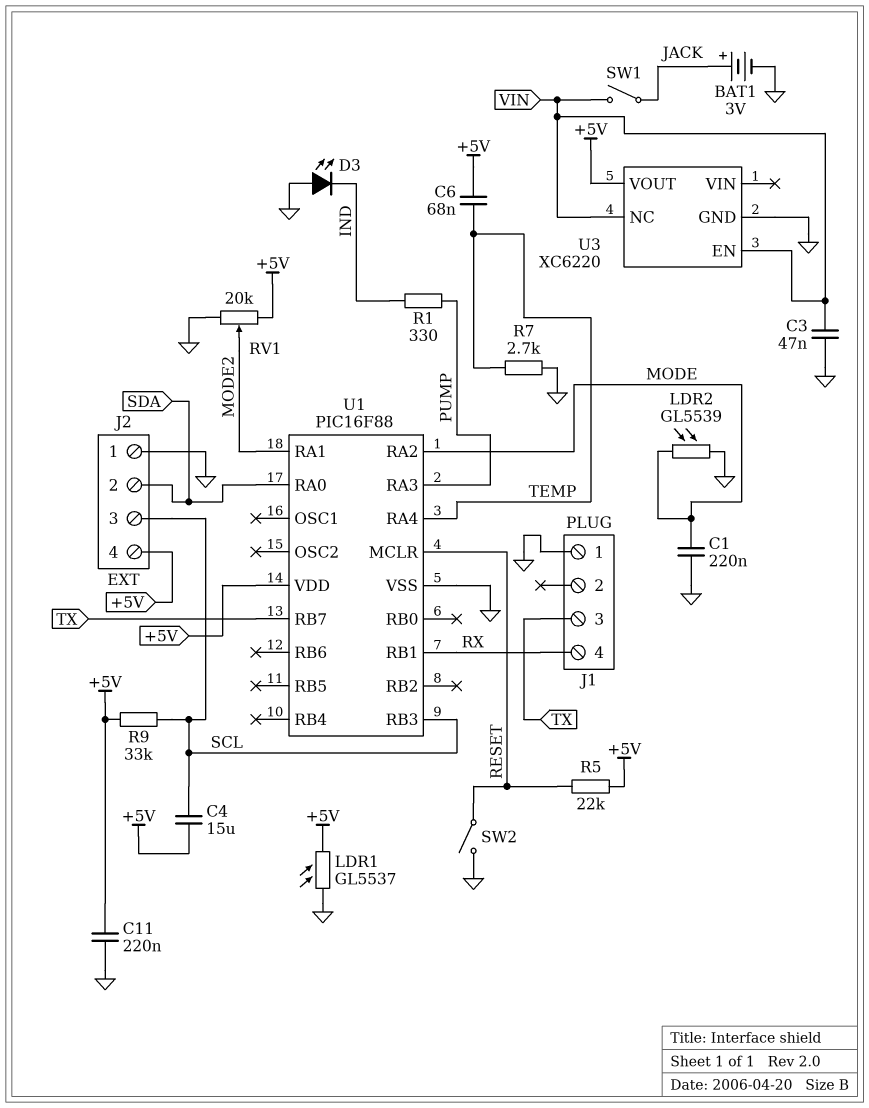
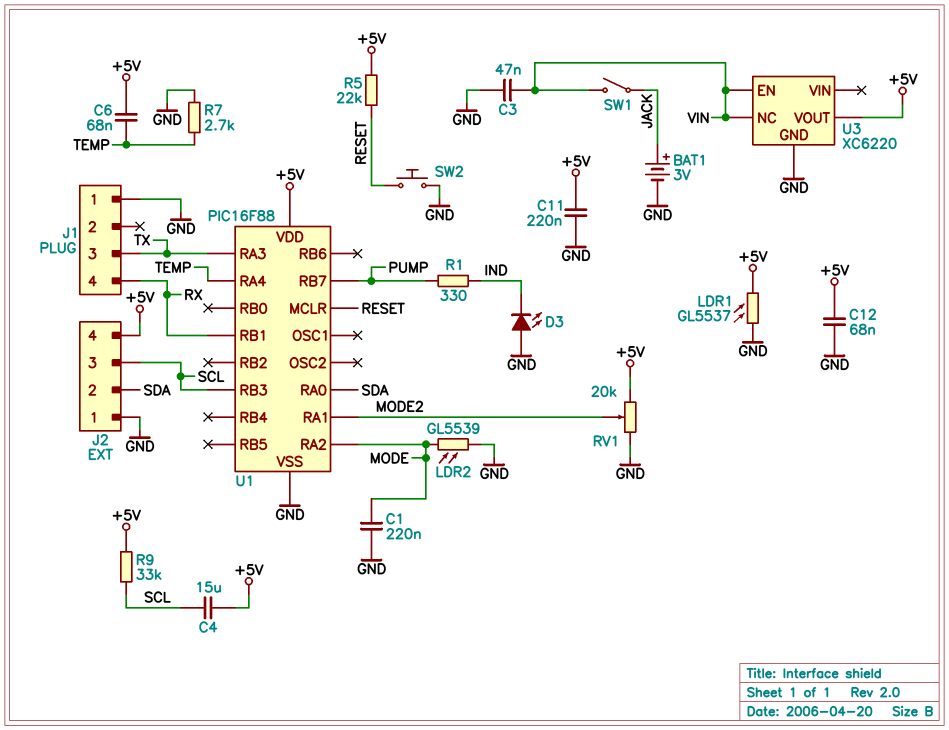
C12: none -> 68nF (+5V, GND)
SW2: switch (GND, RESET) -> button (GND, RESET)
U1 pin RA3: PUMP -> TX
U1 pin RB7: TX -> PUMP

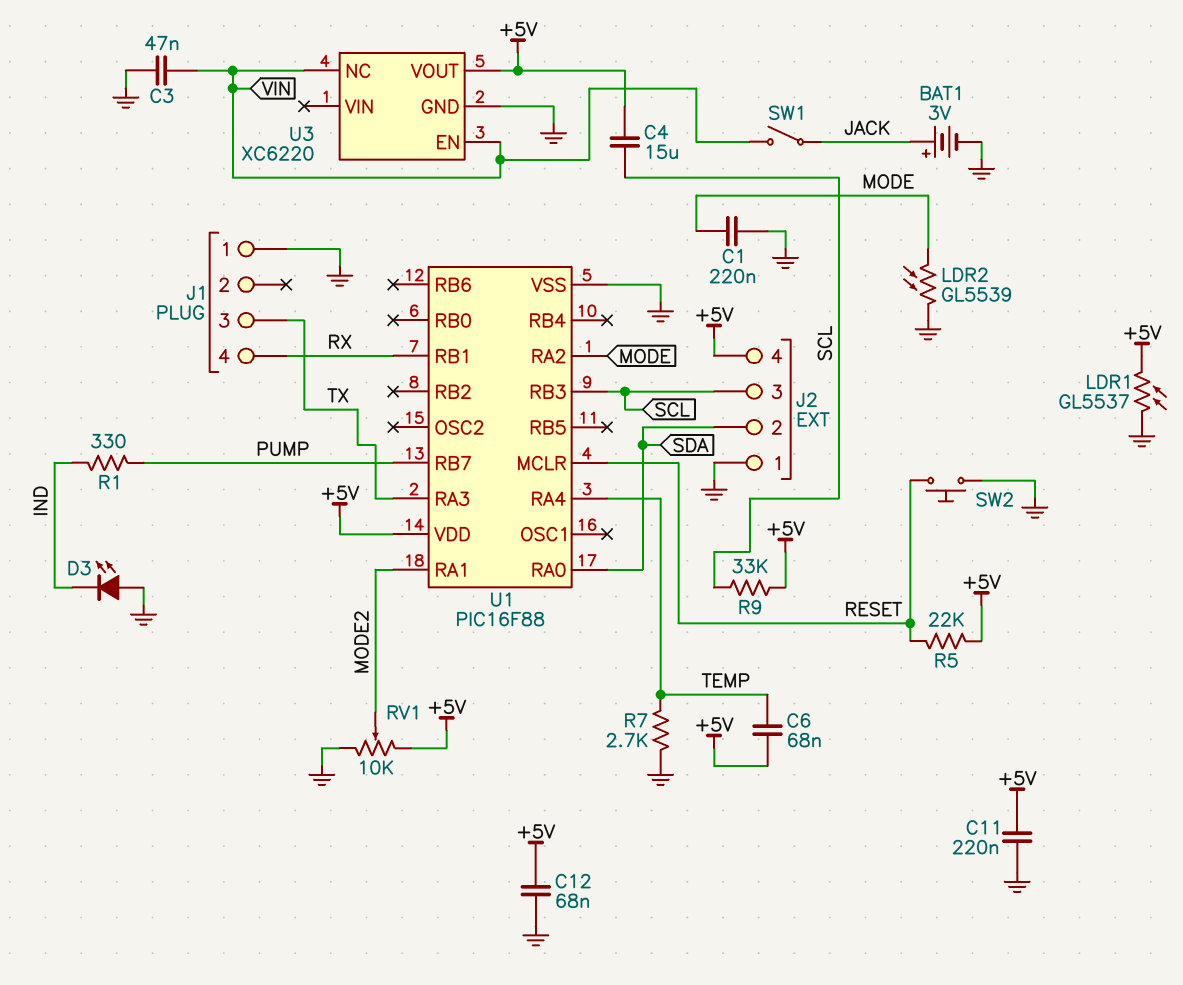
RV1: 20k (+5V, GND, wiper MODE2) -> 10k (+5V, GND, wiper MODE2)

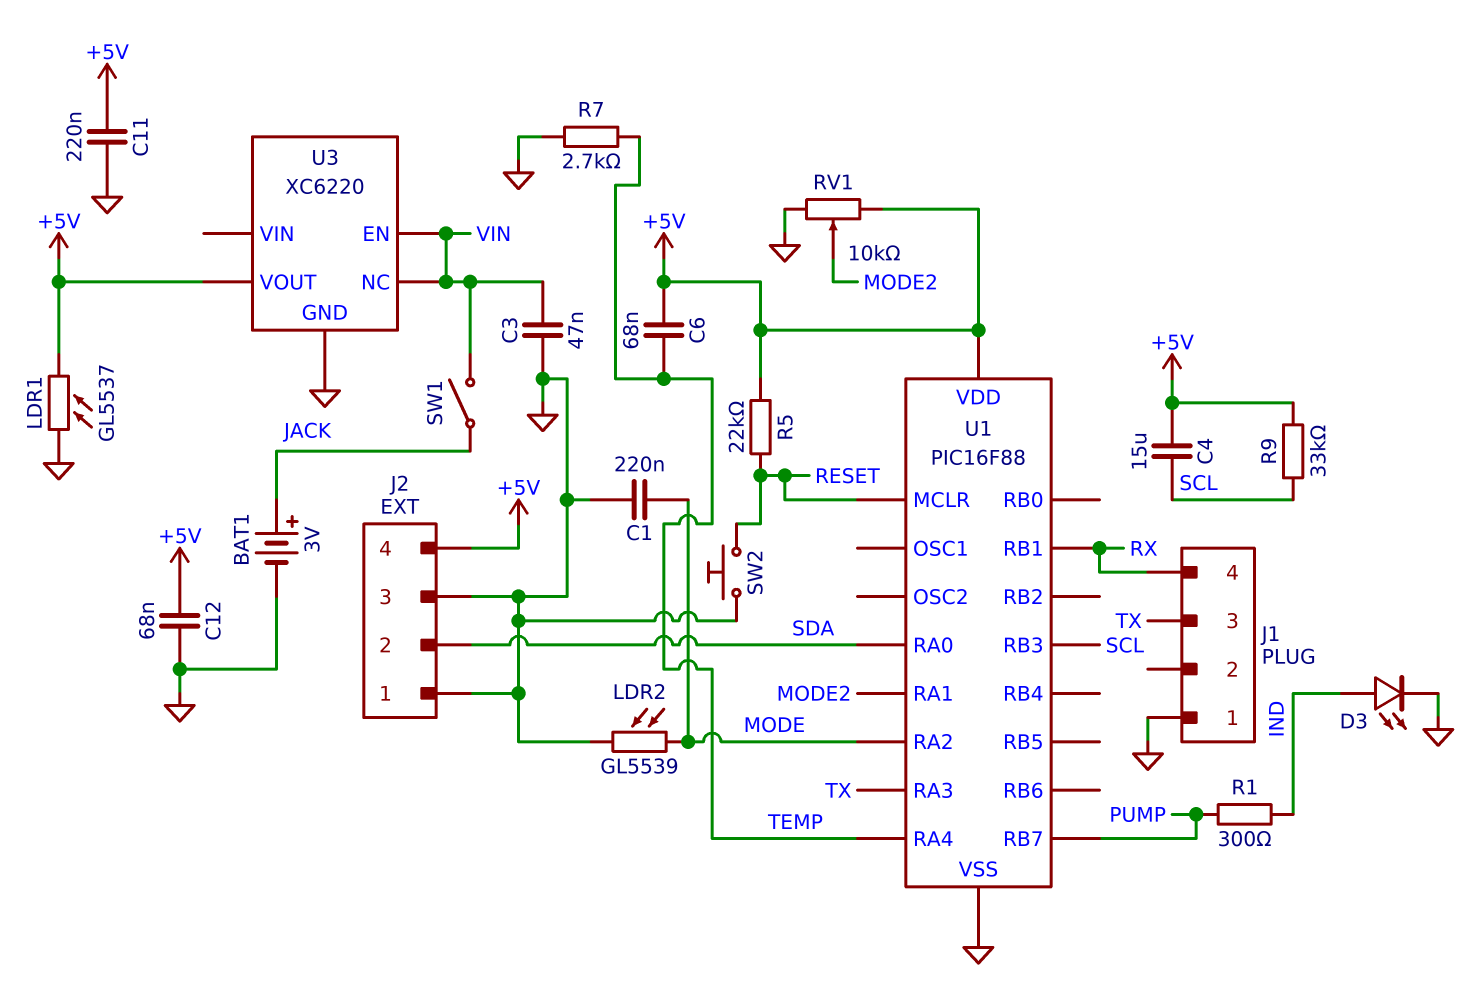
D3: LED (A GND, K IND) -> LED (A IND, K GND)
J2 pin 3: SCL -> GND
R1: 330 (IND, PUMP) -> 300 (IND, PUMP)

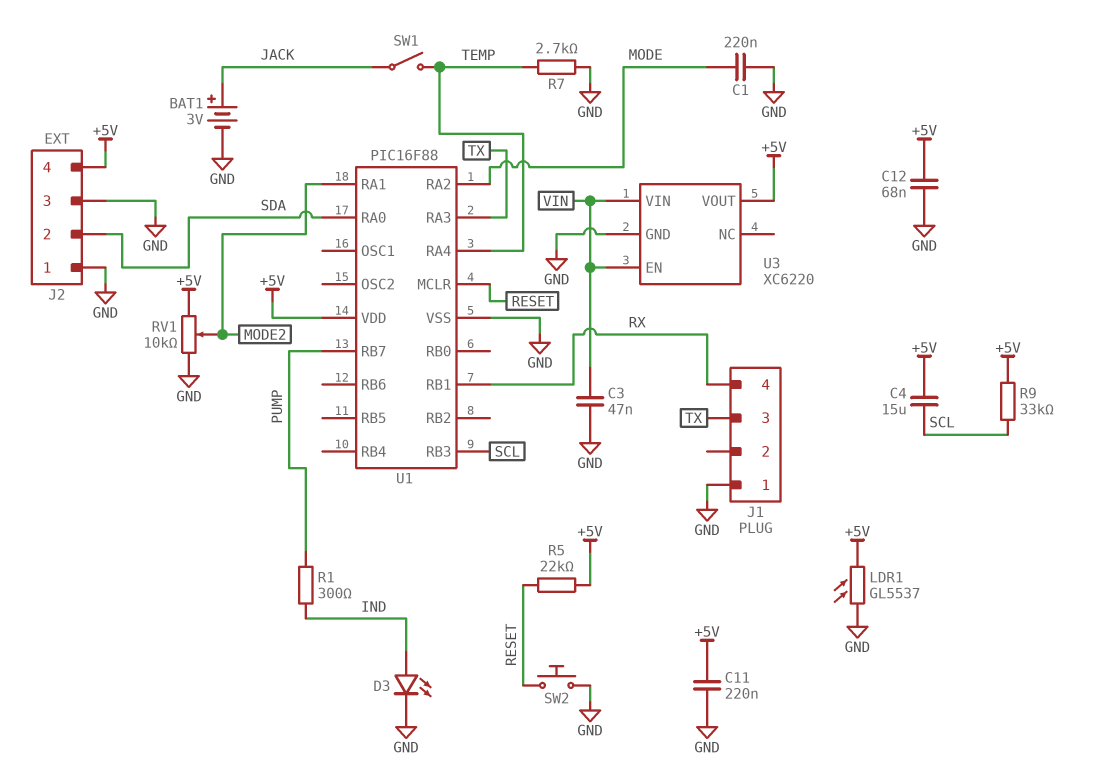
C6: 68nF (+5V, TEMP) -> none
LDR2: GL5539 (GND, MODE) -> none
SW1: switch (JACK, VIN) -> switch (JACK, TEMP)
U3 pin NC: VIN -> none
U3 pin VIN: none -> VIN

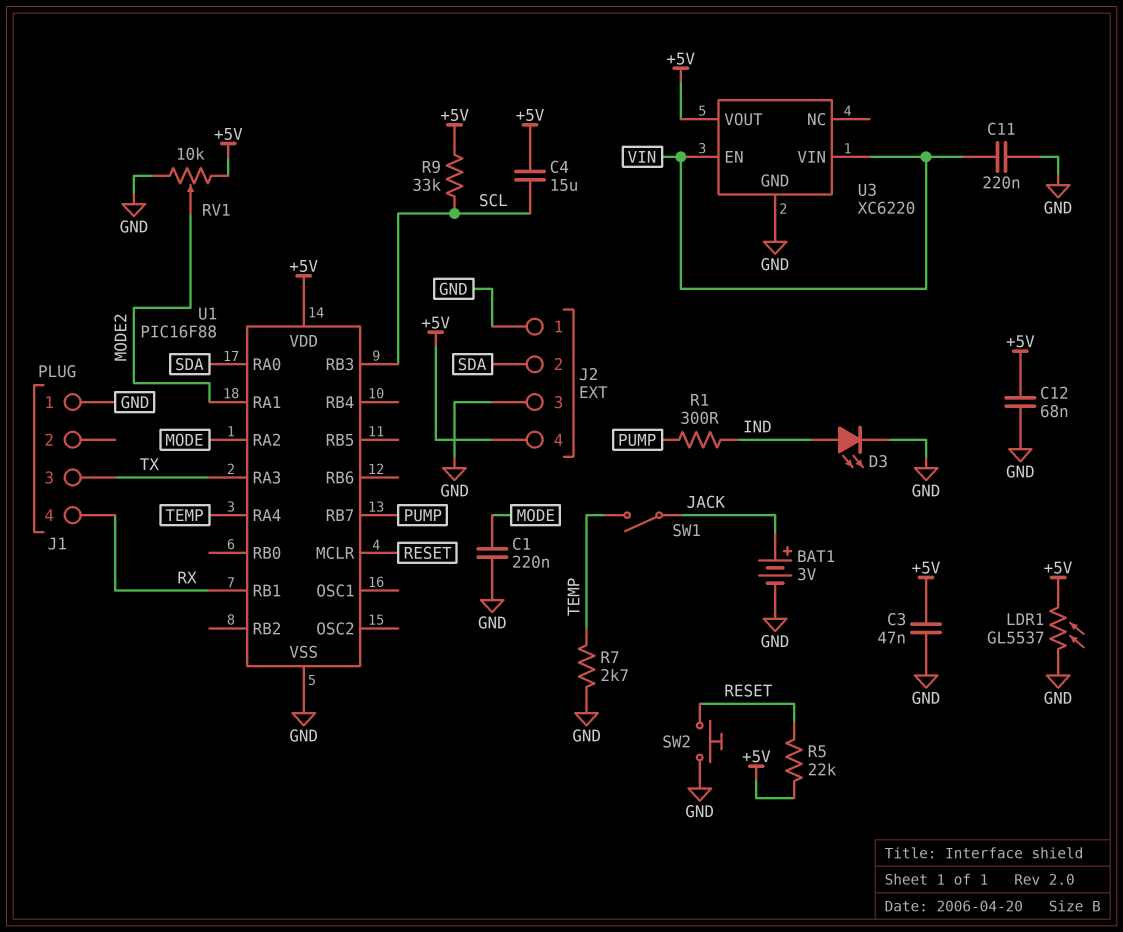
C3: 47nF (GND, VIN) -> 47nF (+5V, GND)
C11: 220nF (+5V, GND) -> 220nF (GND, VIN)

